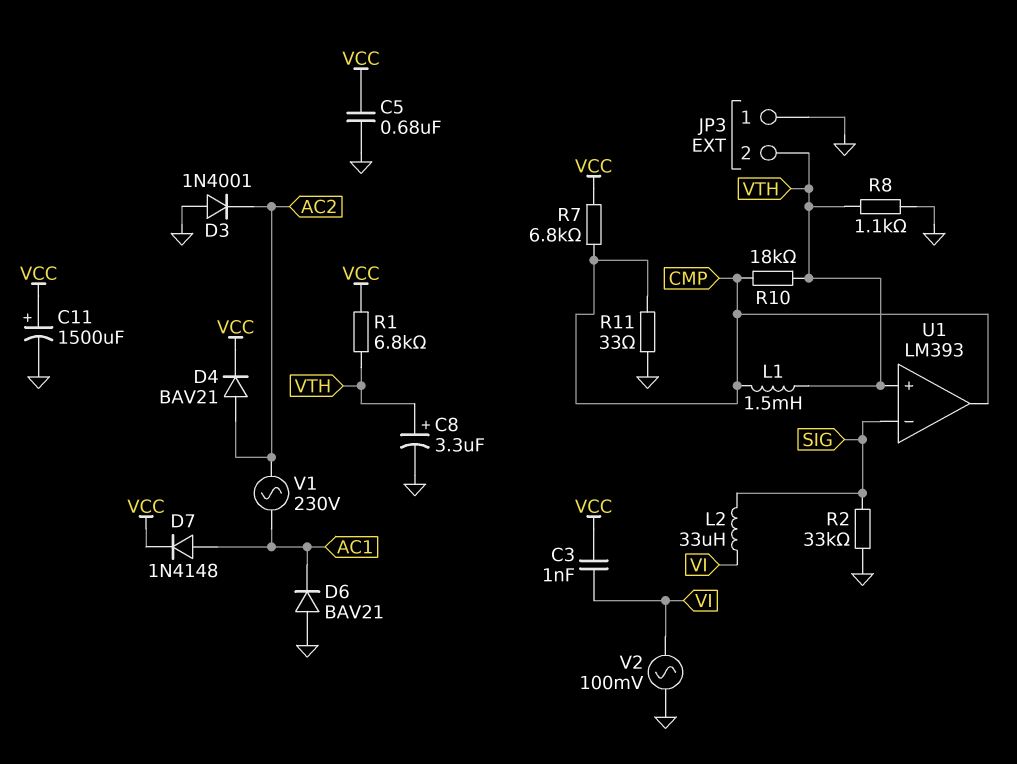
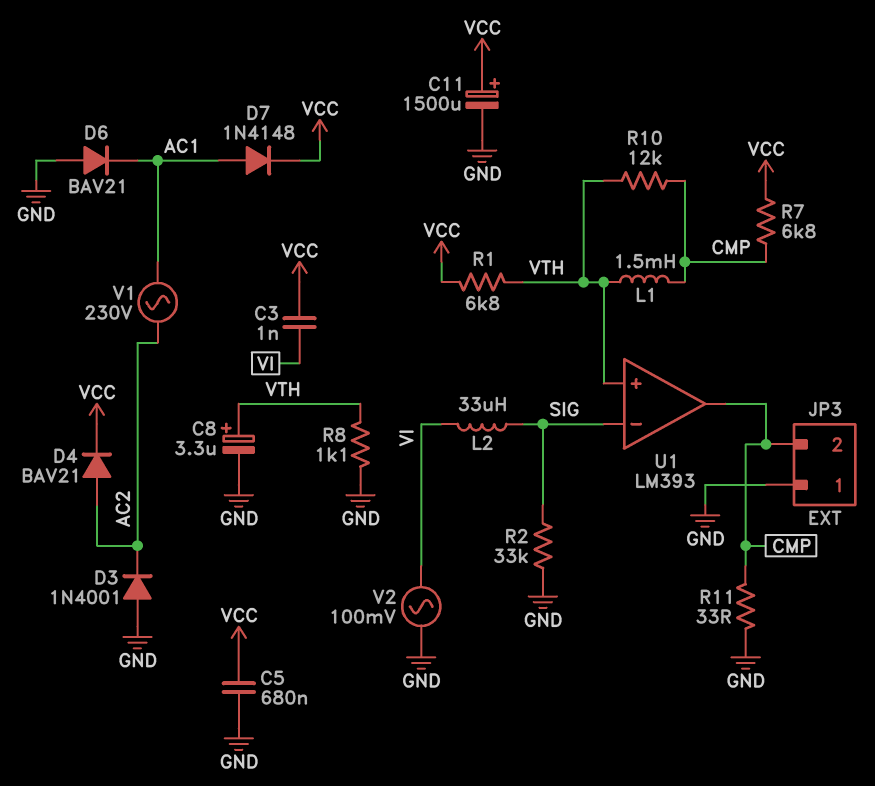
JP3 pin 2: VTH -> CMP
R10: 18k (CMP, VTH) -> 12k (CMP, VTH)

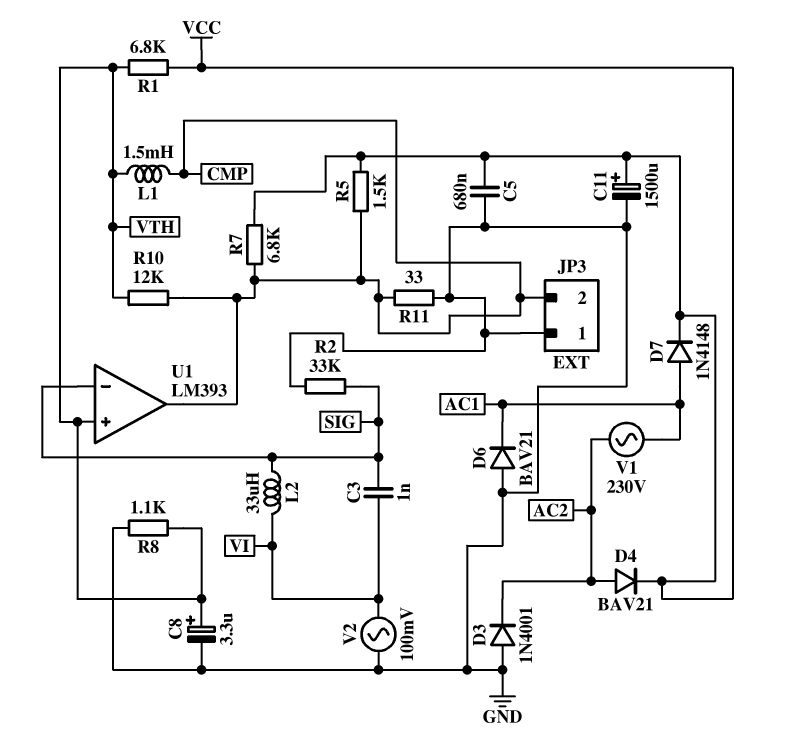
C3: 1nF (VCC, VI) -> 1nF (SIG, VI)
R5: none -> 1.5k (CMP, VCC)

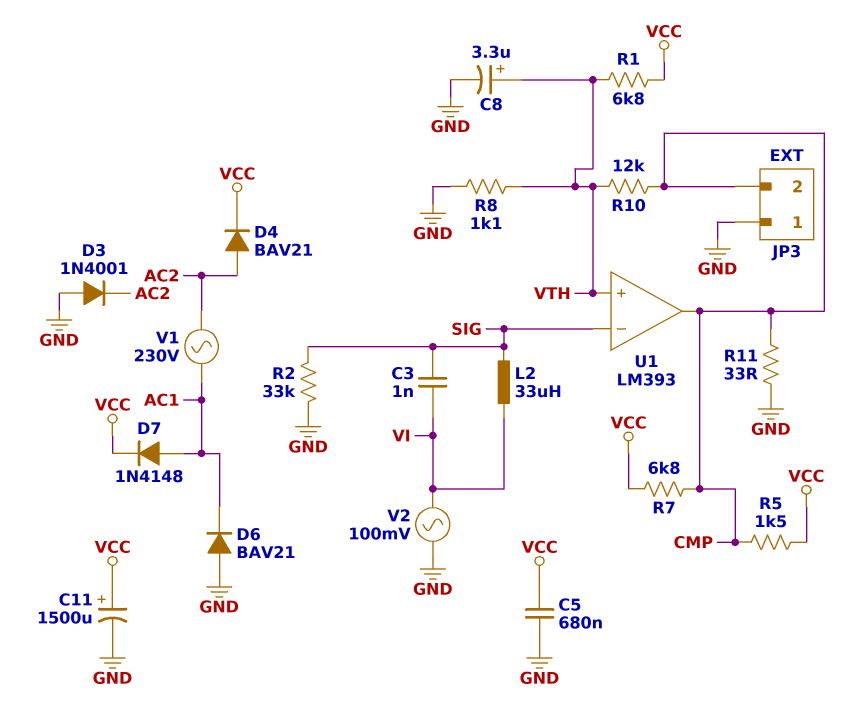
L1: 1.5mH (CMP, VTH) -> none

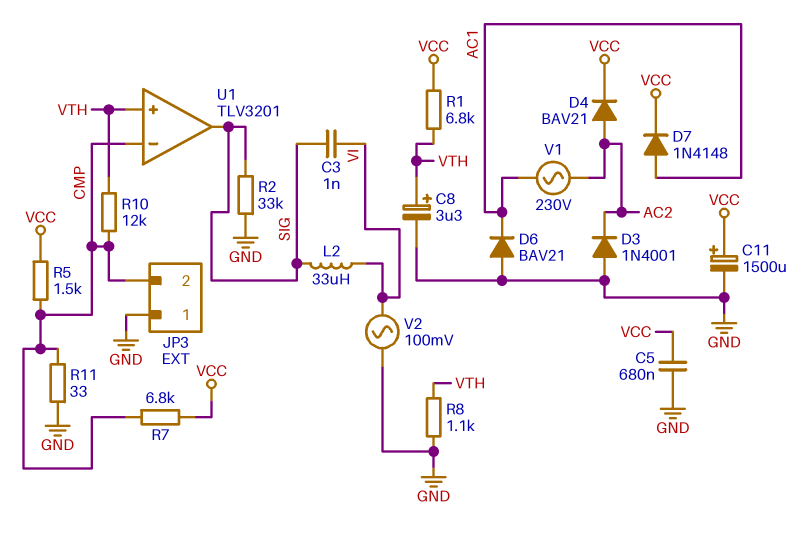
U1: LM393 -> TLV3201
U1 pin in-: SIG -> CMP
U1 pin out: CMP -> SIG

